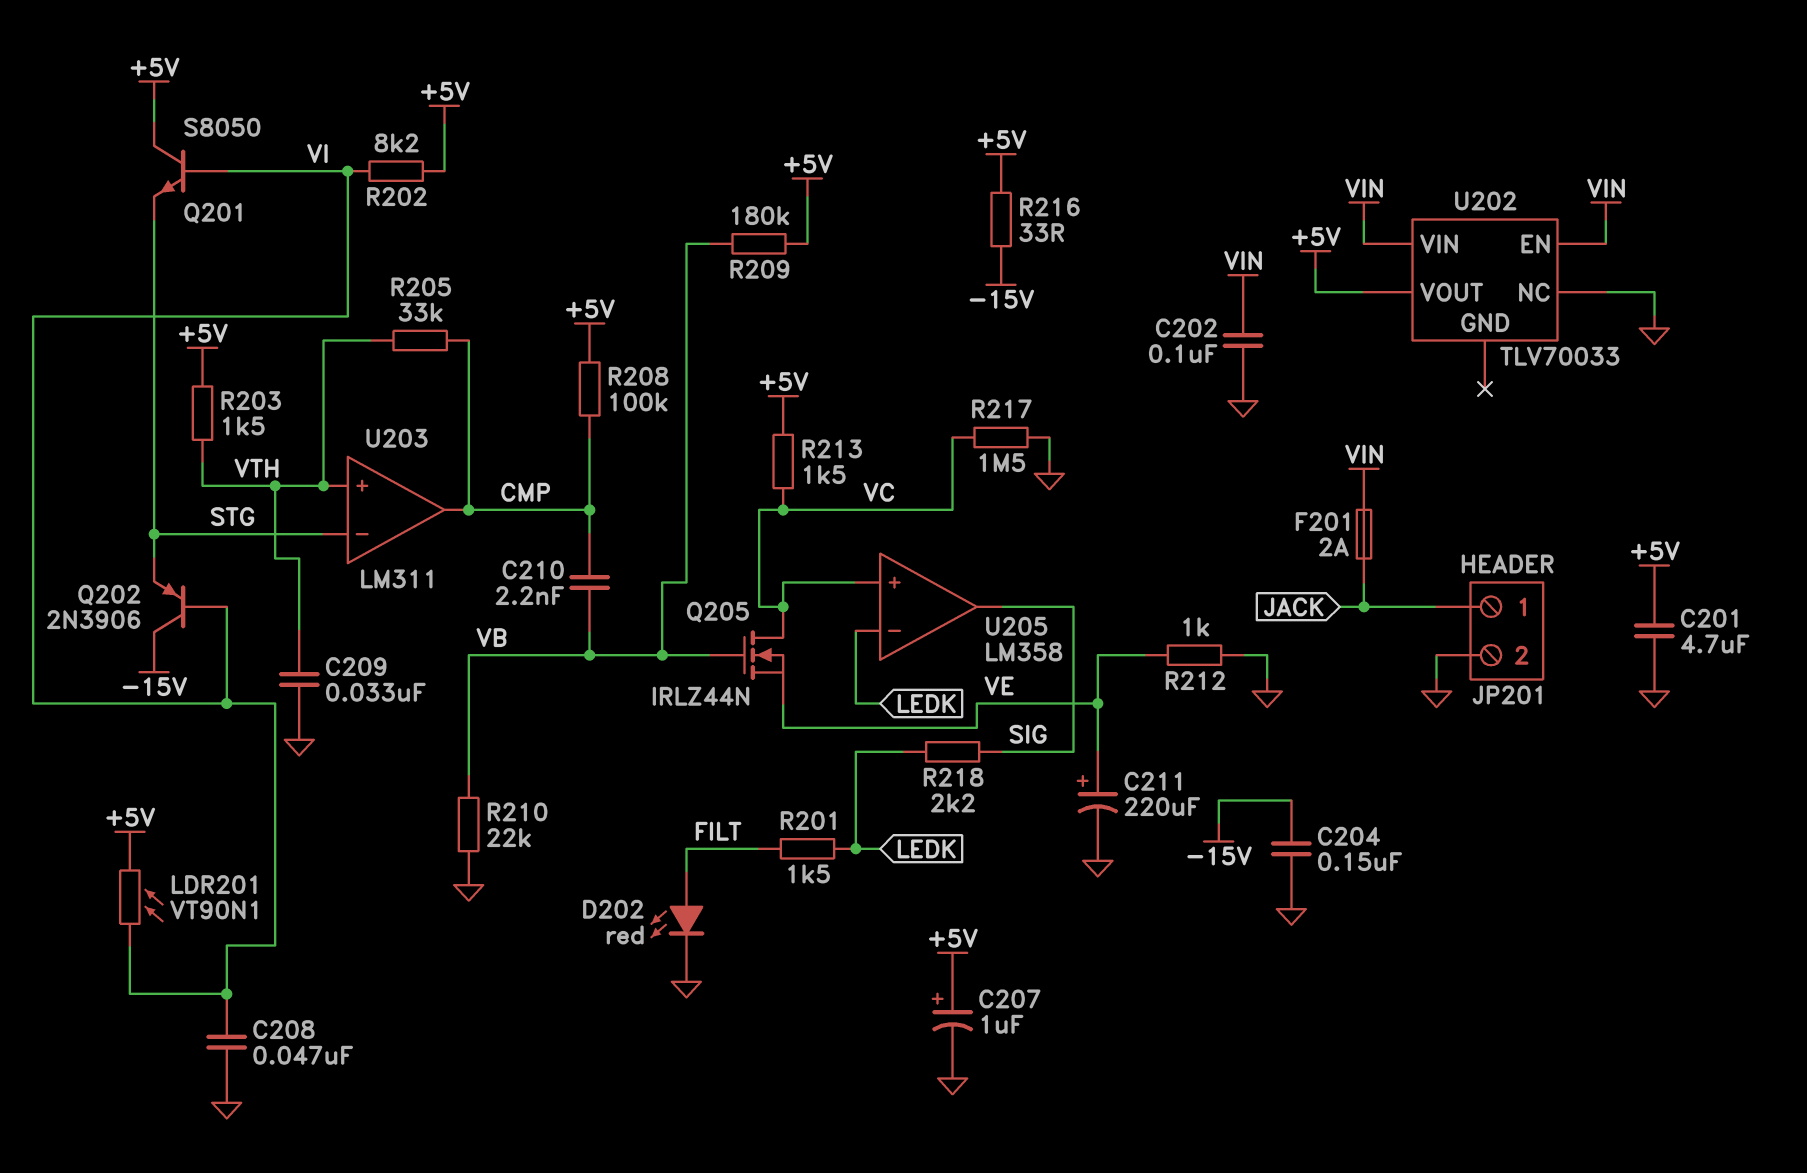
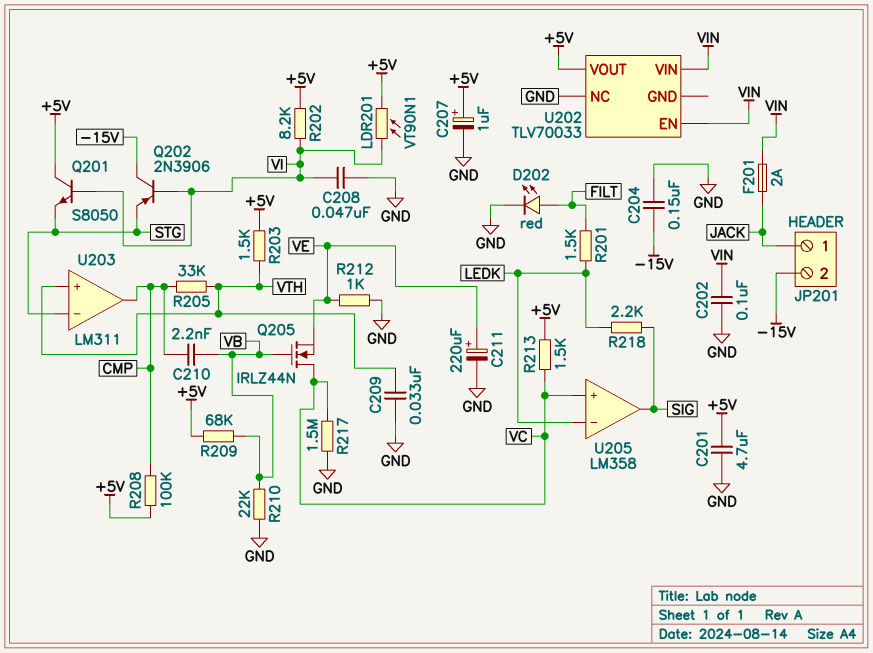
JP201 pin 2: GND -> -15V
R209: 180k (+5V, VB) -> 68k (+5V, VB)
R216: 33 (+5V, -15V) -> none

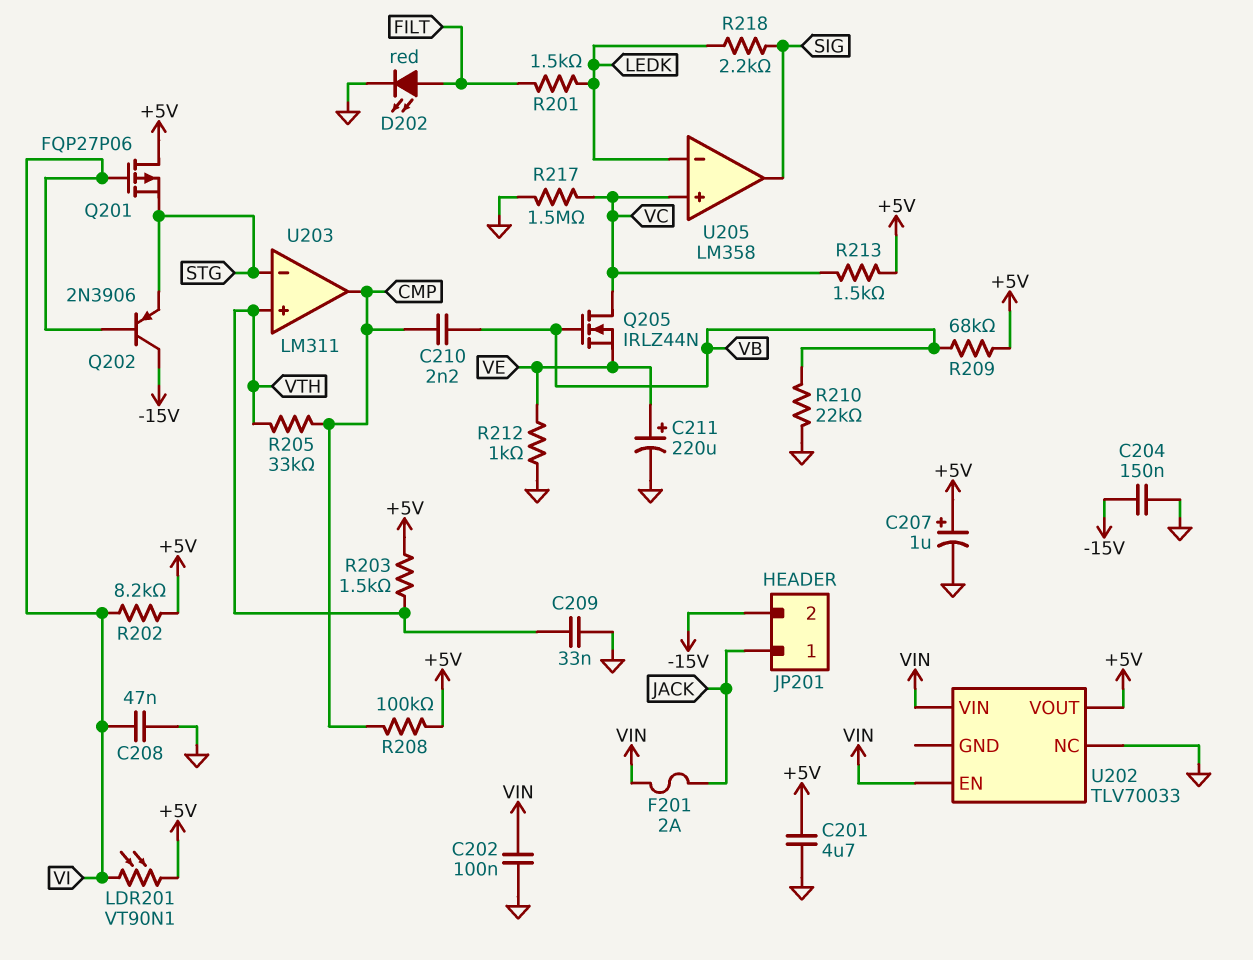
Q201: NPN S8050 (B VI, C +5V, E STG) -> PMOS FQP27P06 (G VI, D +5V, S STG)

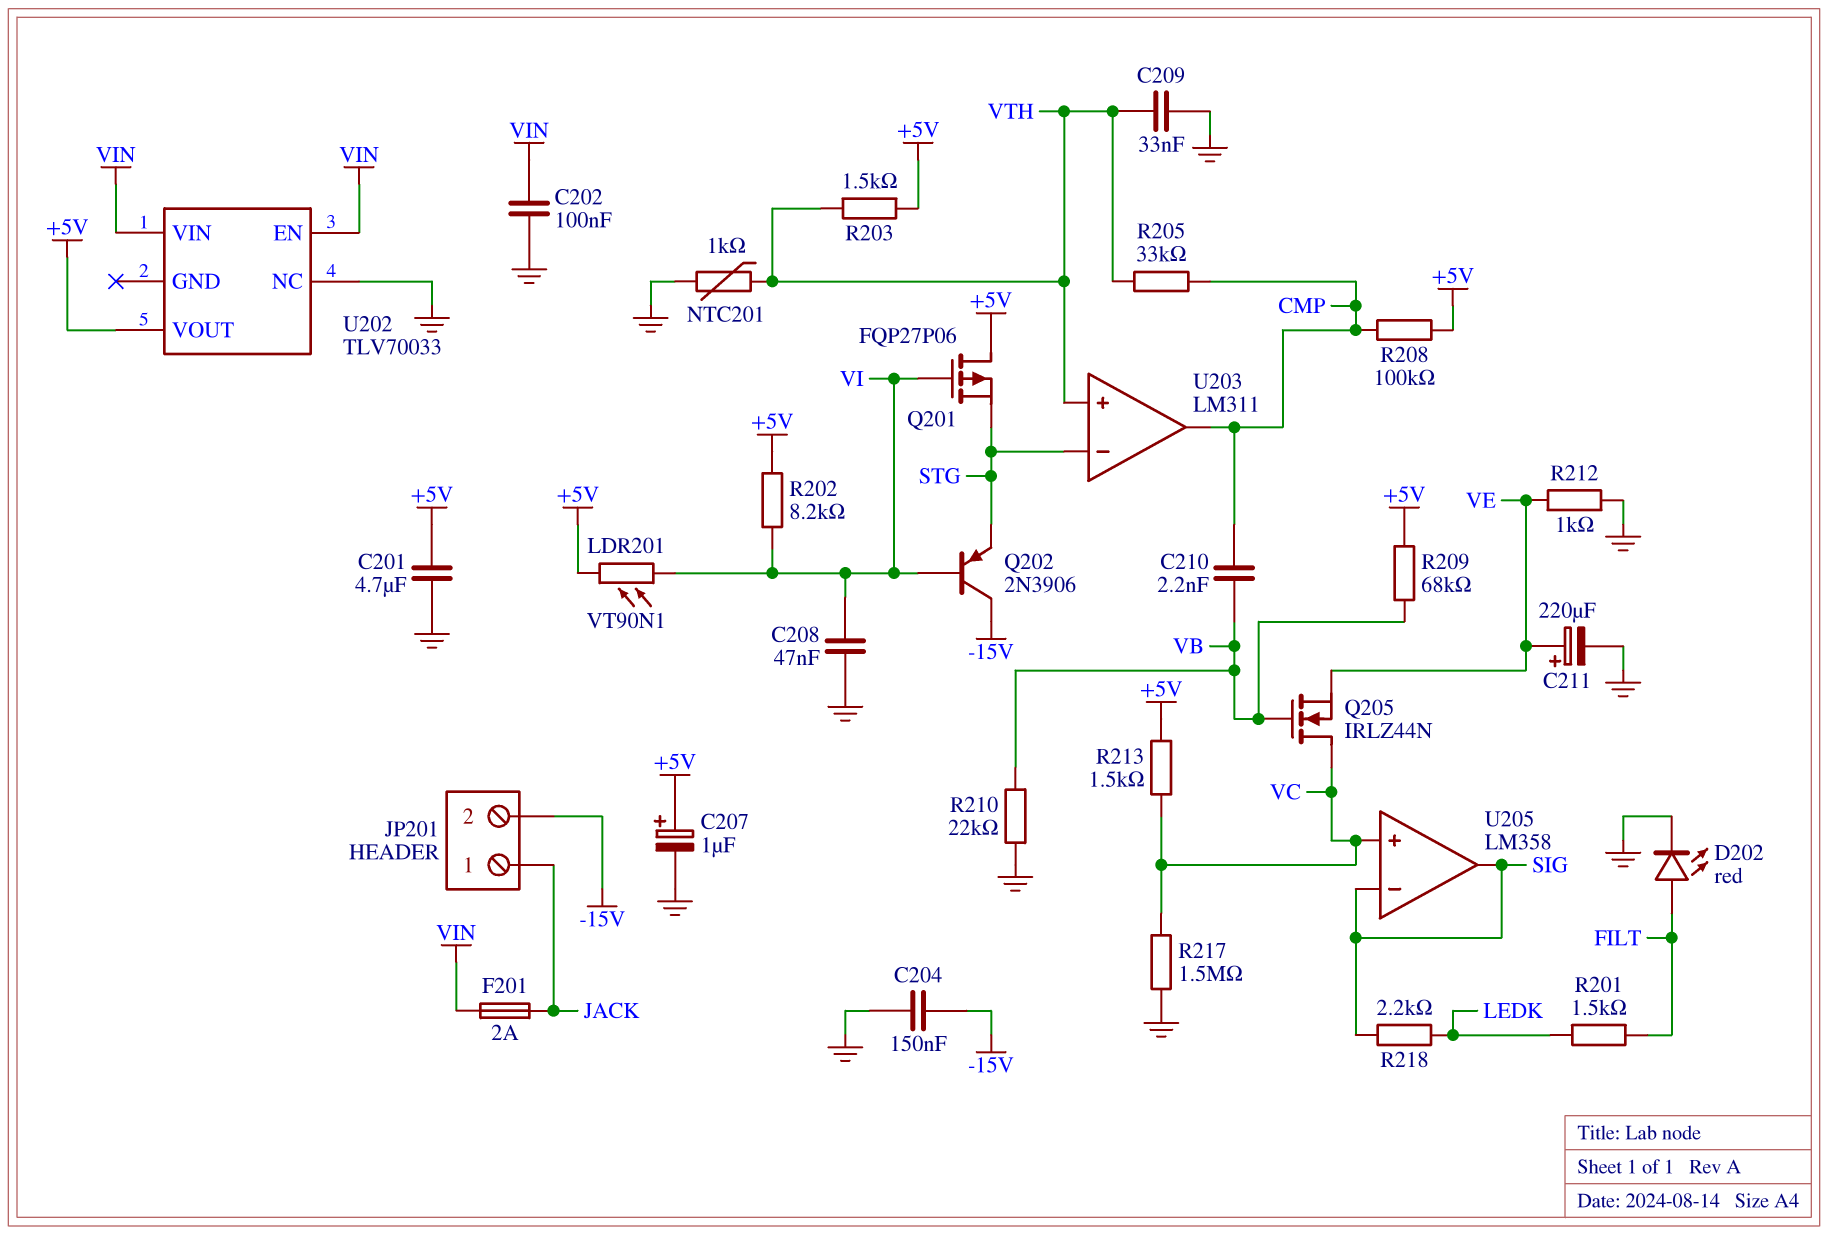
NTC201: none -> 1k (GND, VTH)
U205 pin in-: LEDK -> SIG

